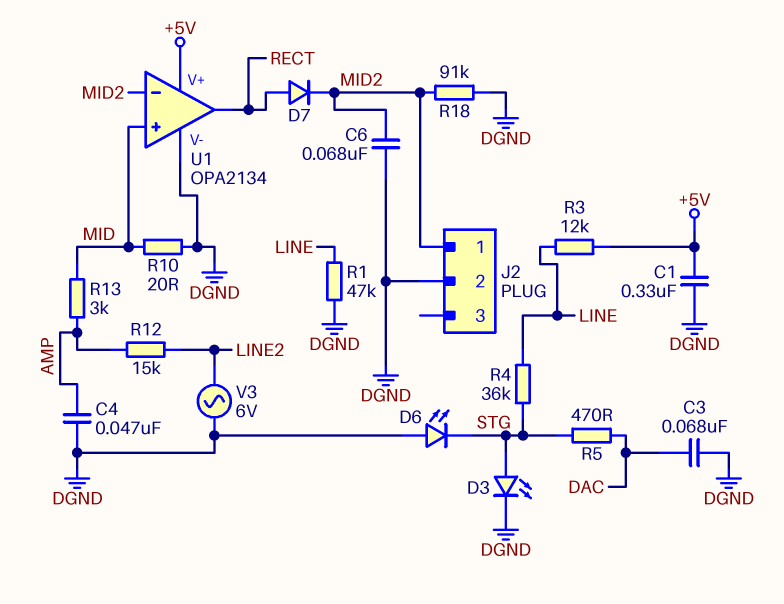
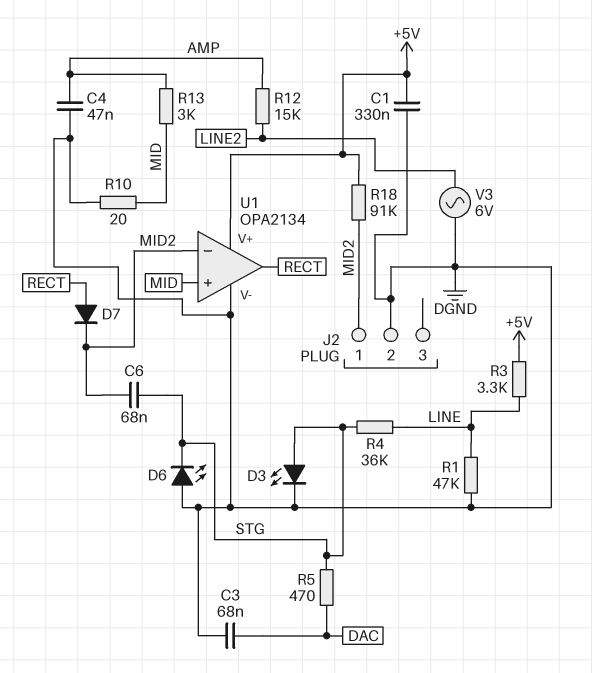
C6: 68nF (DGND, MID2) -> 68nF (MID2, STG)
R3: 12k (+5V, LINE) -> 3.3k (+5V, LINE)
R18: 91k (DGND, MID2) -> 91k (+5V, MID2)

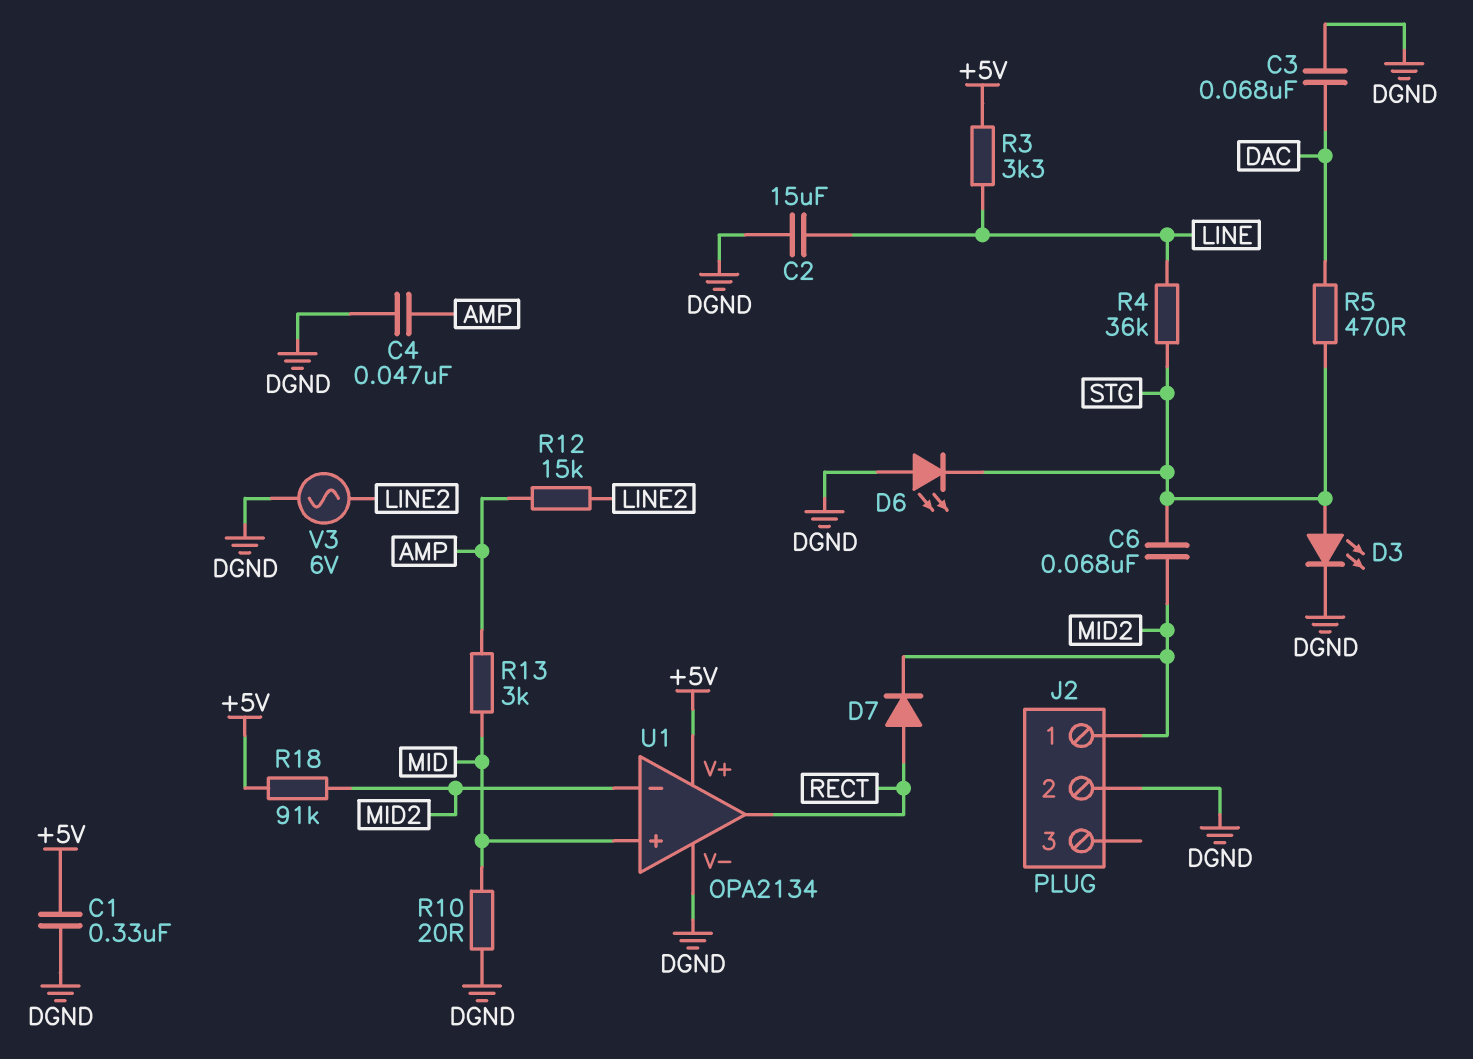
C2: none -> 15uF (DGND, LINE)
R1: 47k (DGND, LINE) -> none

